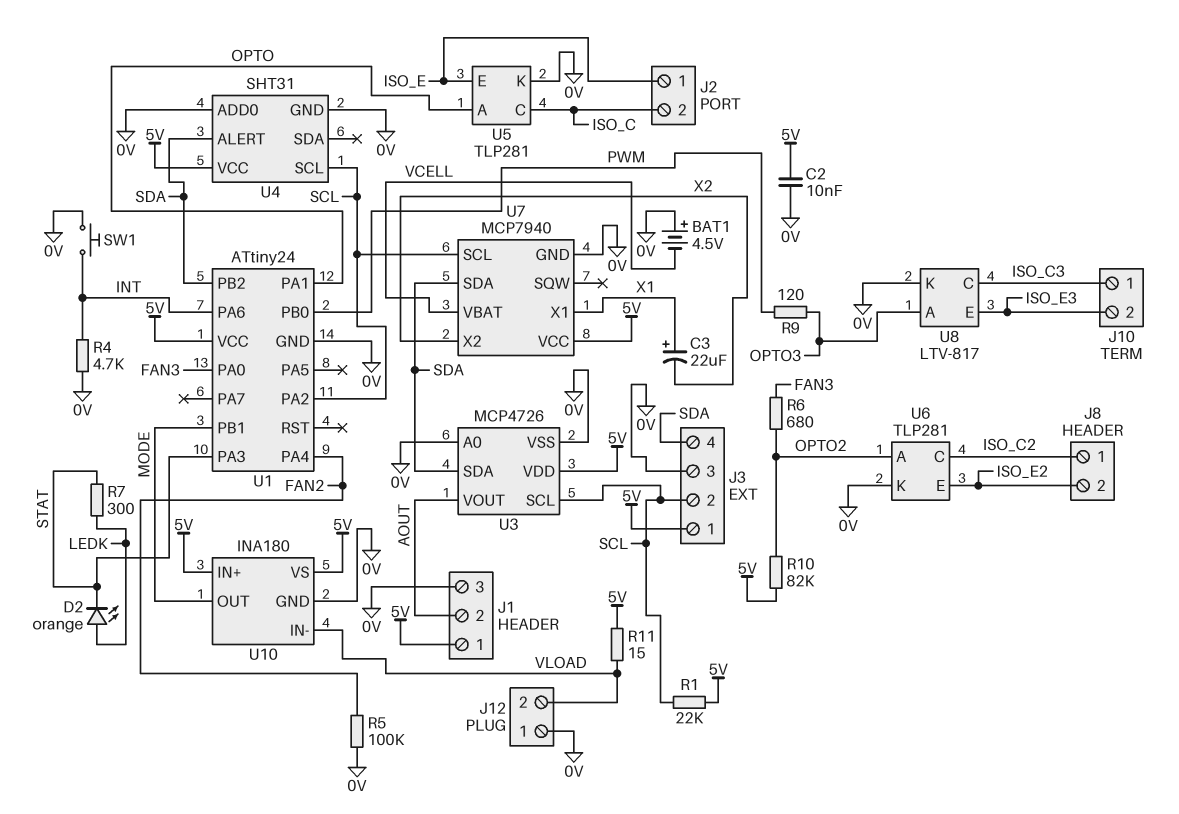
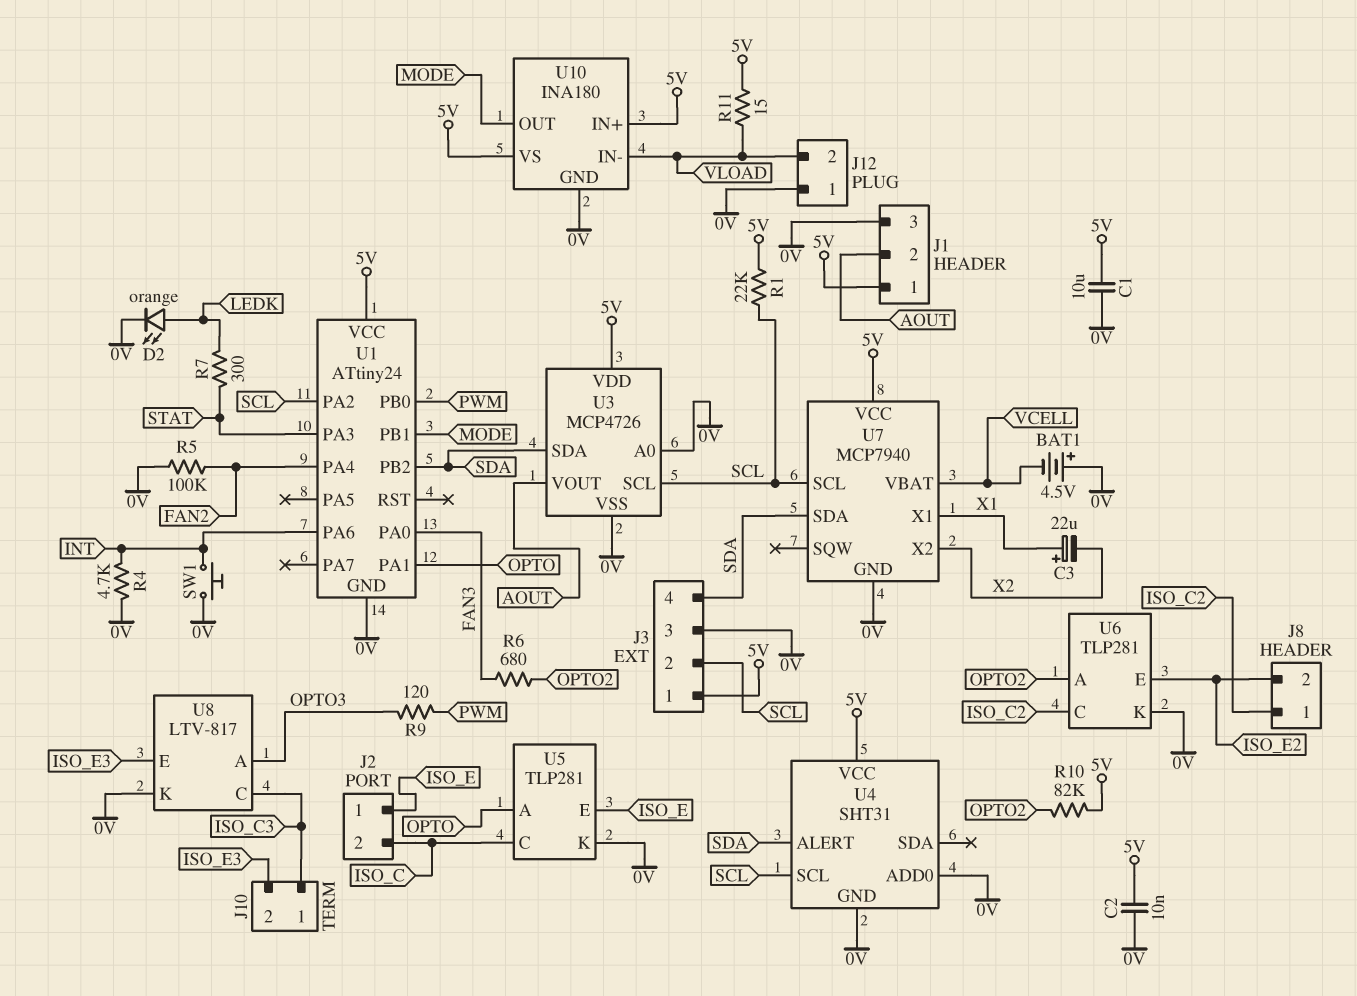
C1: none -> 10uF (0V, 5V)
D2: LED orange (A LEDK, K STAT) -> LED orange (A LEDK, K 0V)

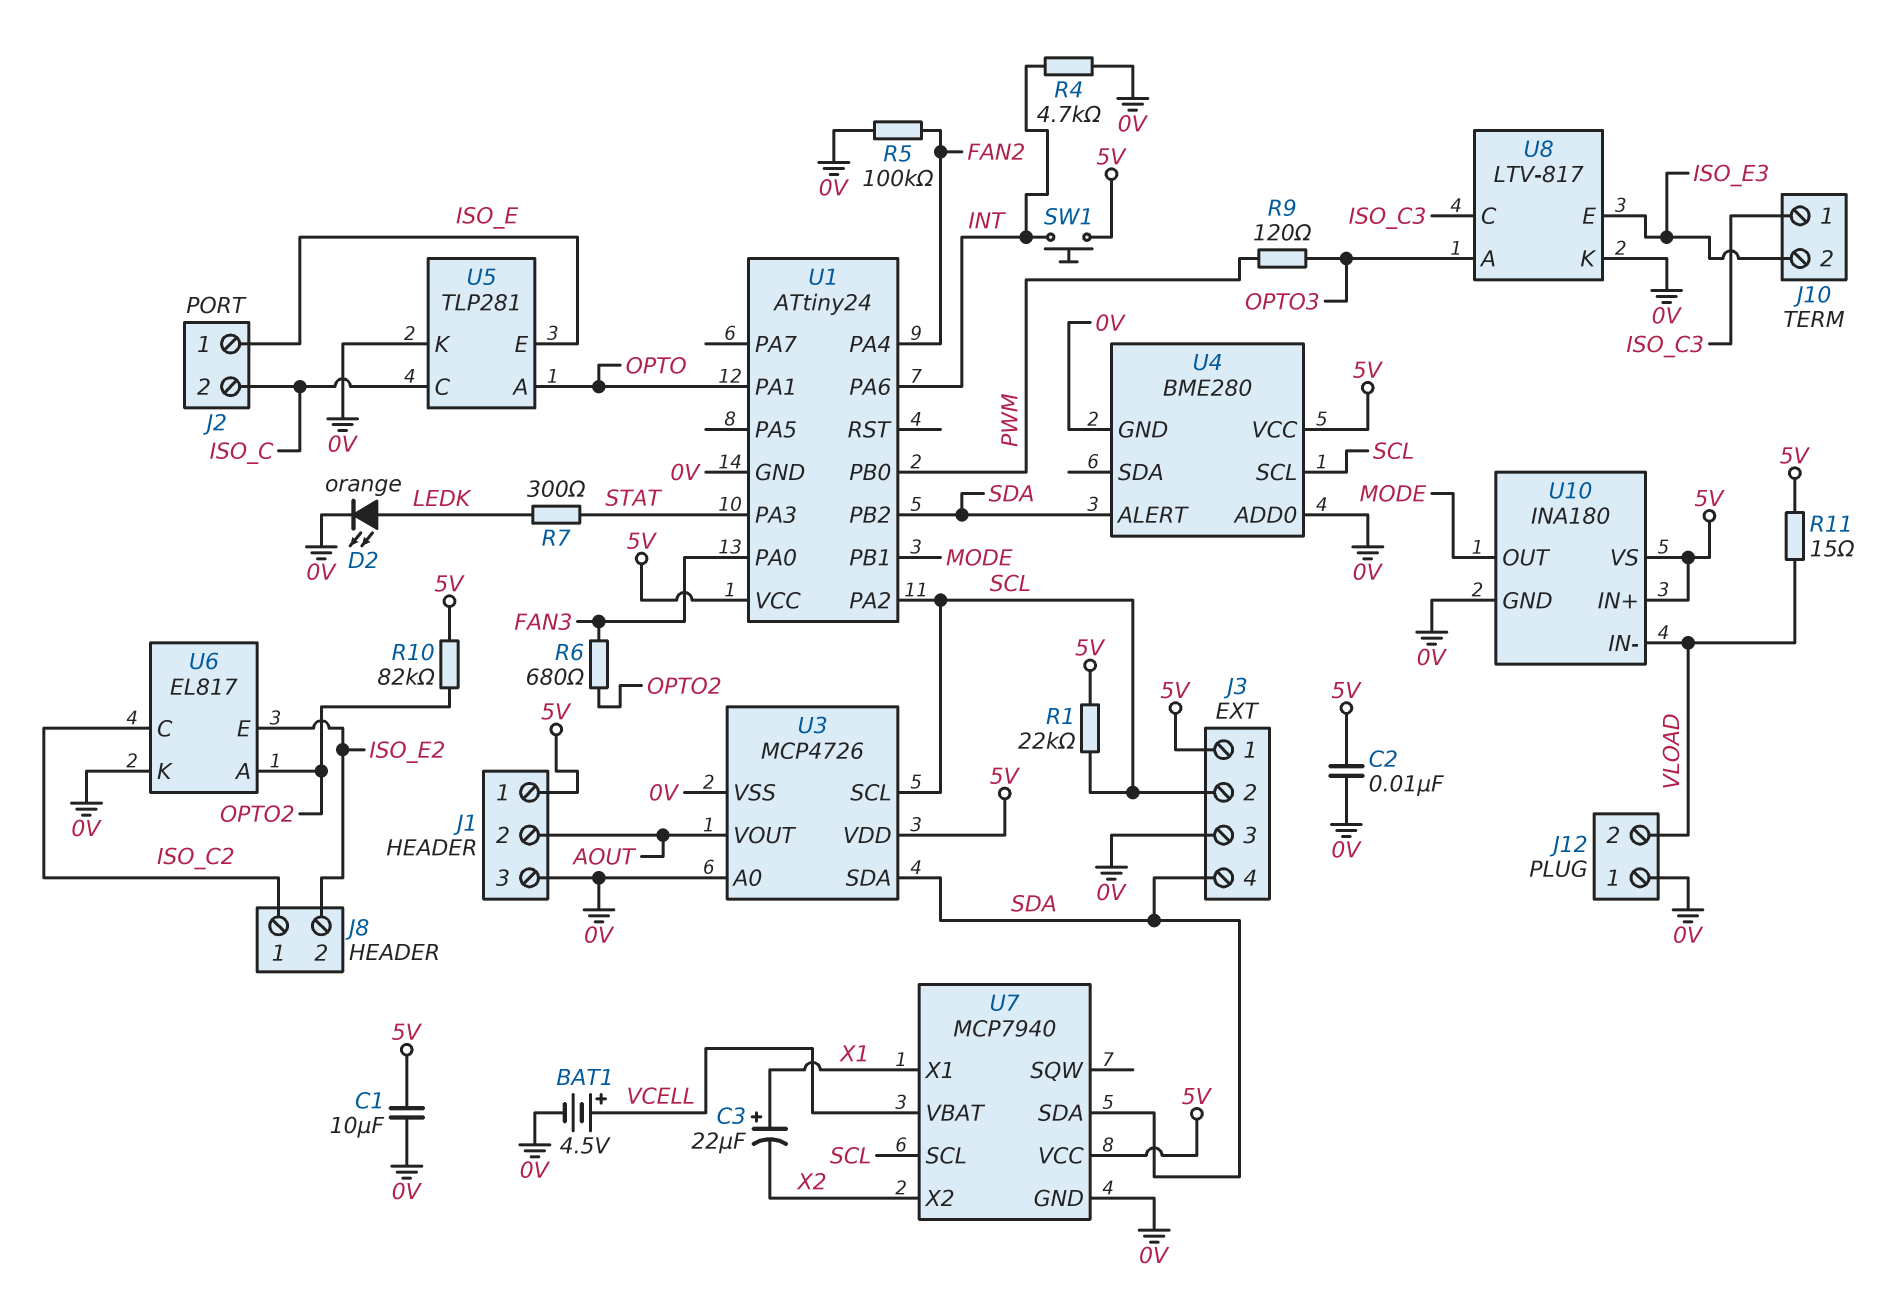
BAT1: 4.5V (plus 0V, minus VCELL) -> 4.5V (plus VCELL, minus 0V)
SW1: button (0V, INT) -> button (5V, INT)
U4: SHT31 -> BME280
U6: TLP281 -> EL817

